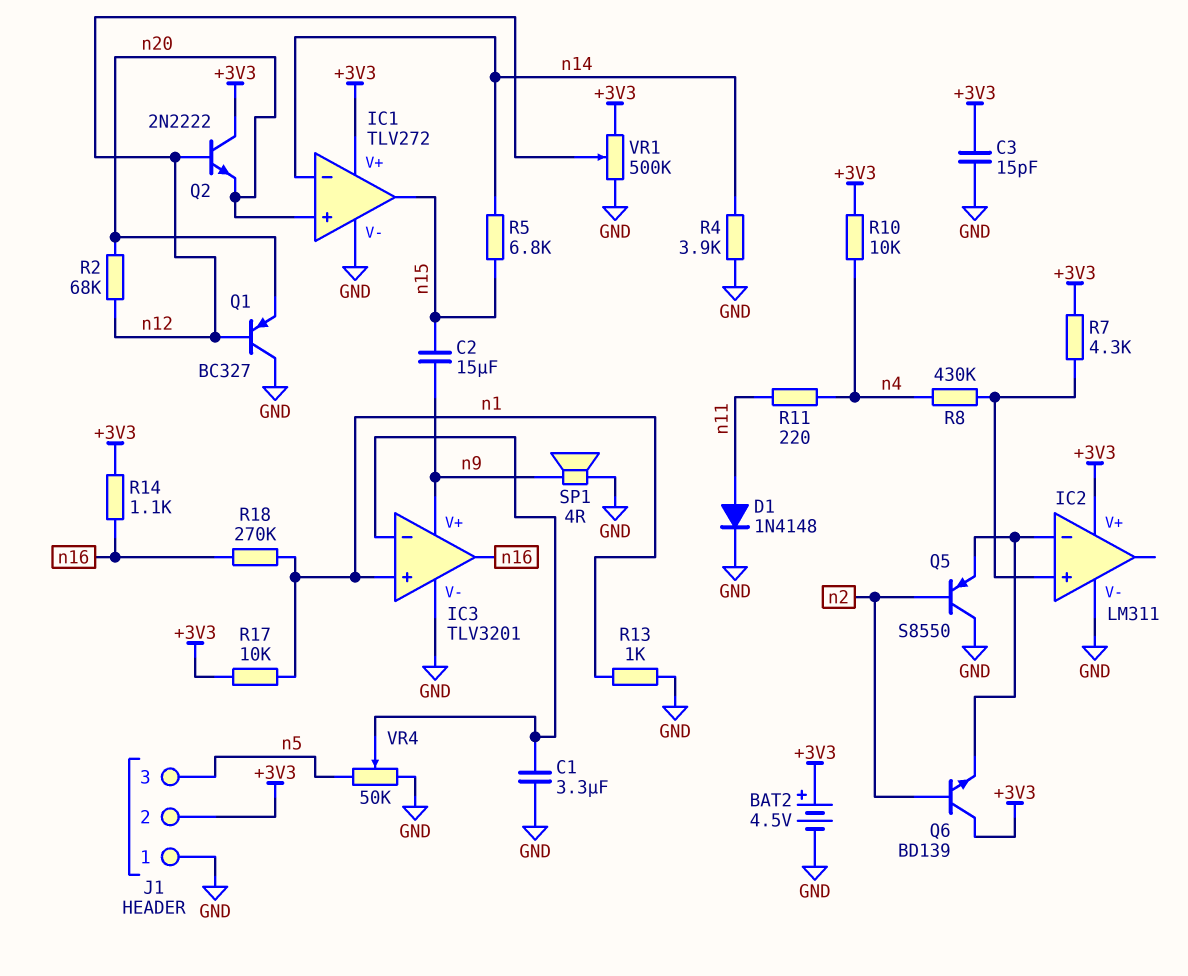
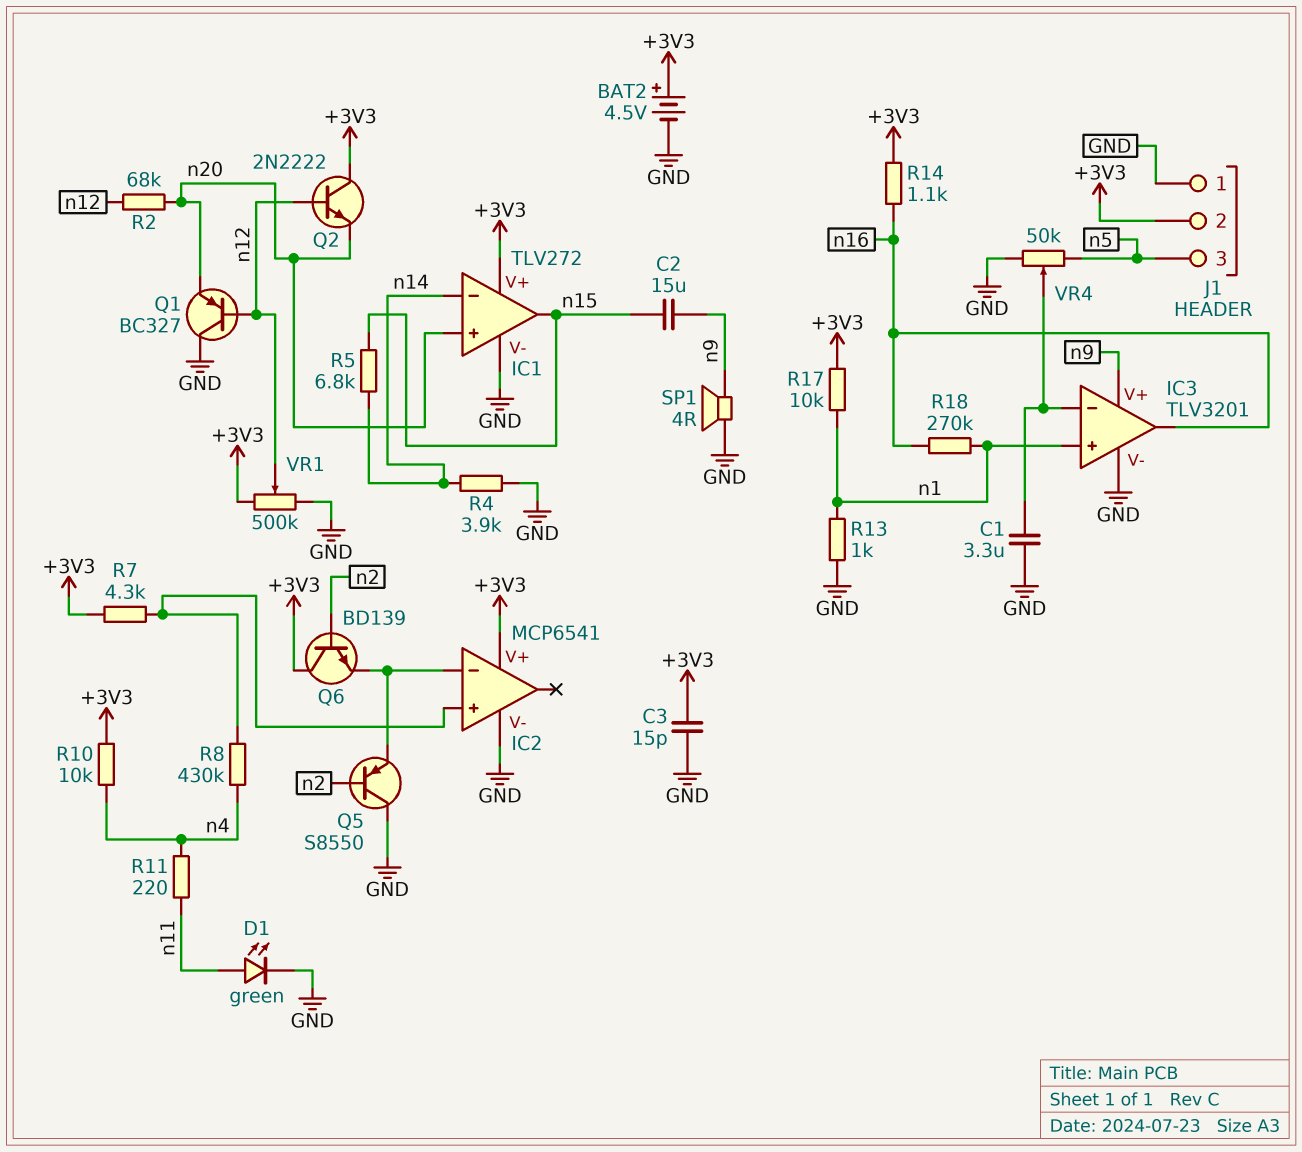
D1: diode 1N4148 (A n11, K GND) -> LED green (A n11, K GND)
IC2: LM311 -> MCP6541

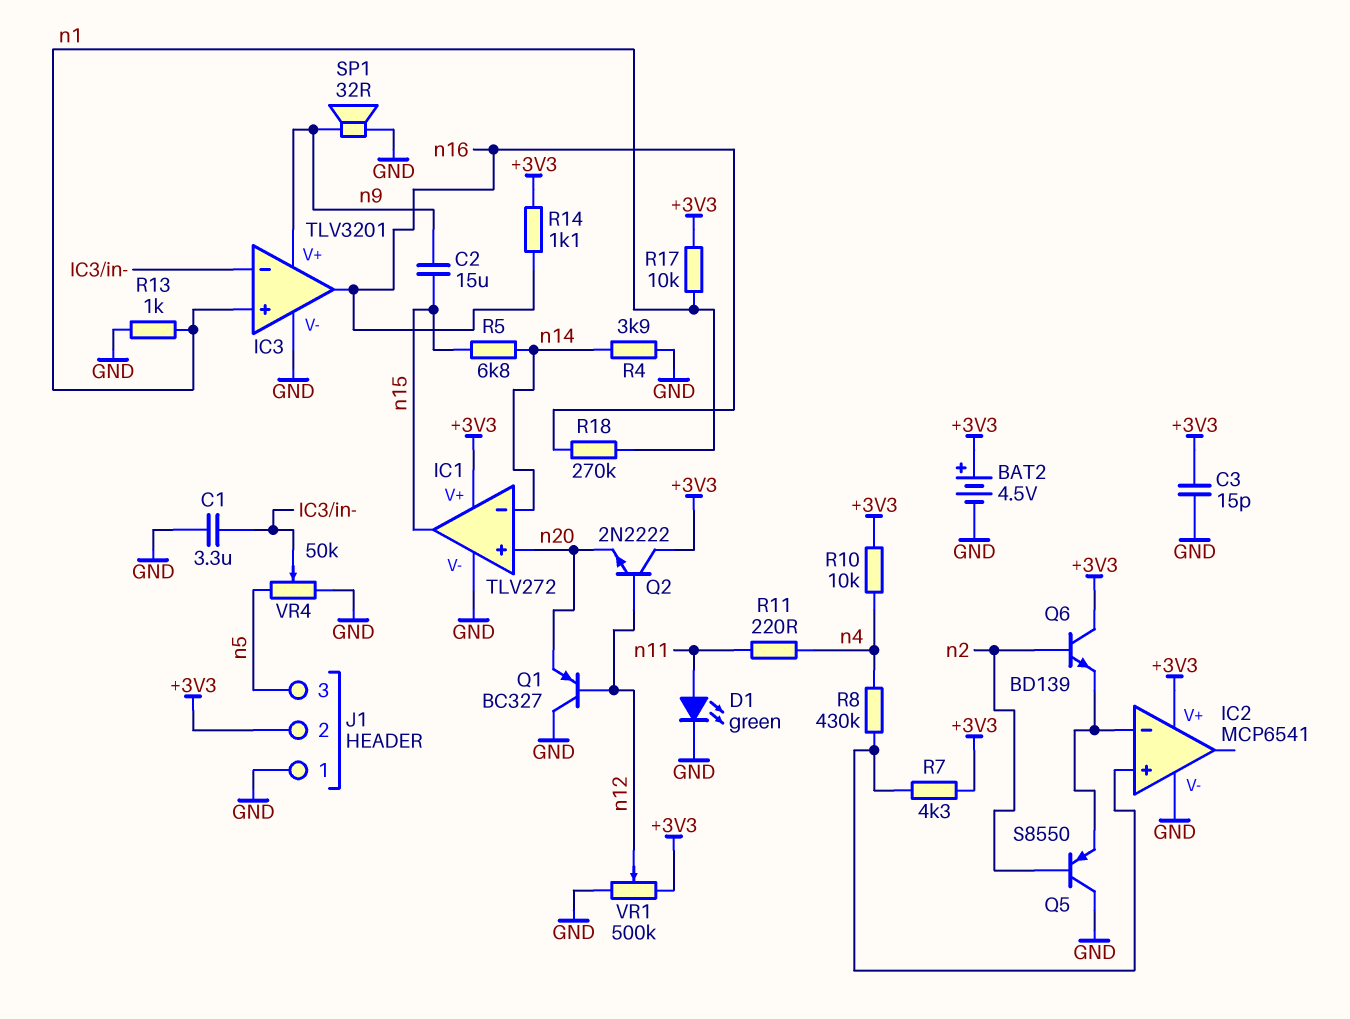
R2: 68k (n12, n20) -> none
SP1: speaker 4R (GND, n9) -> speaker 32R (GND, n9)

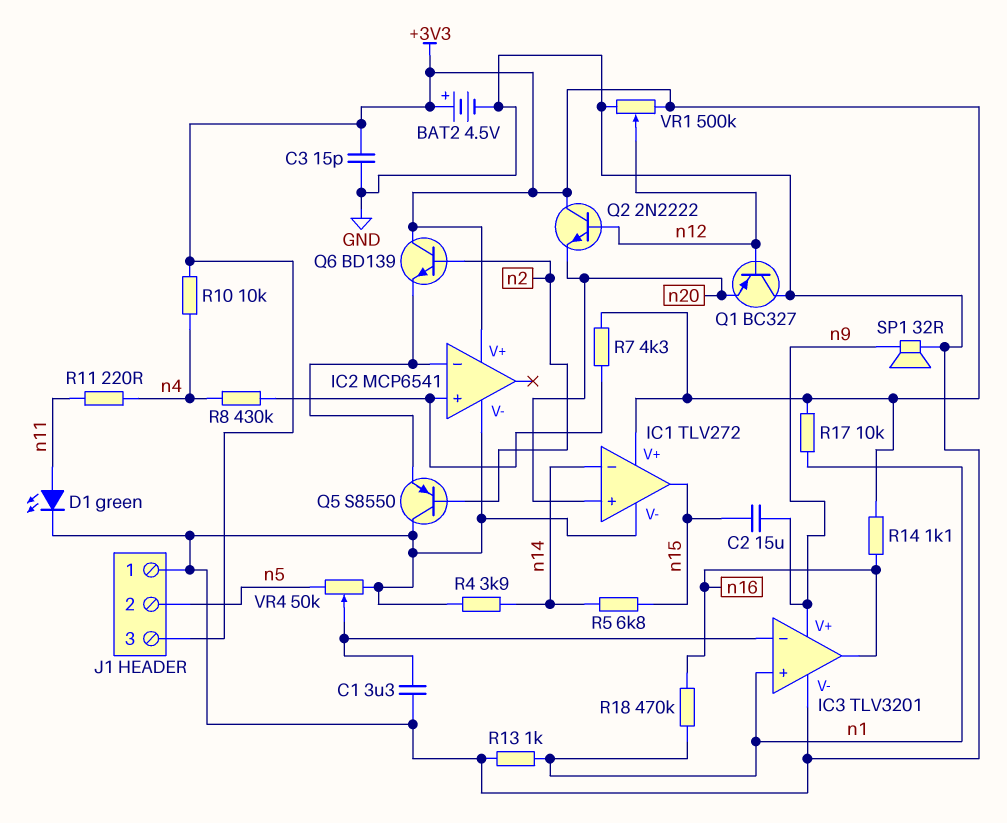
J1 pin 2: +3V3 -> n5
J1 pin 3: n5 -> +3V3
R18: 270k (n1, n16) -> 470k (n1, n16)

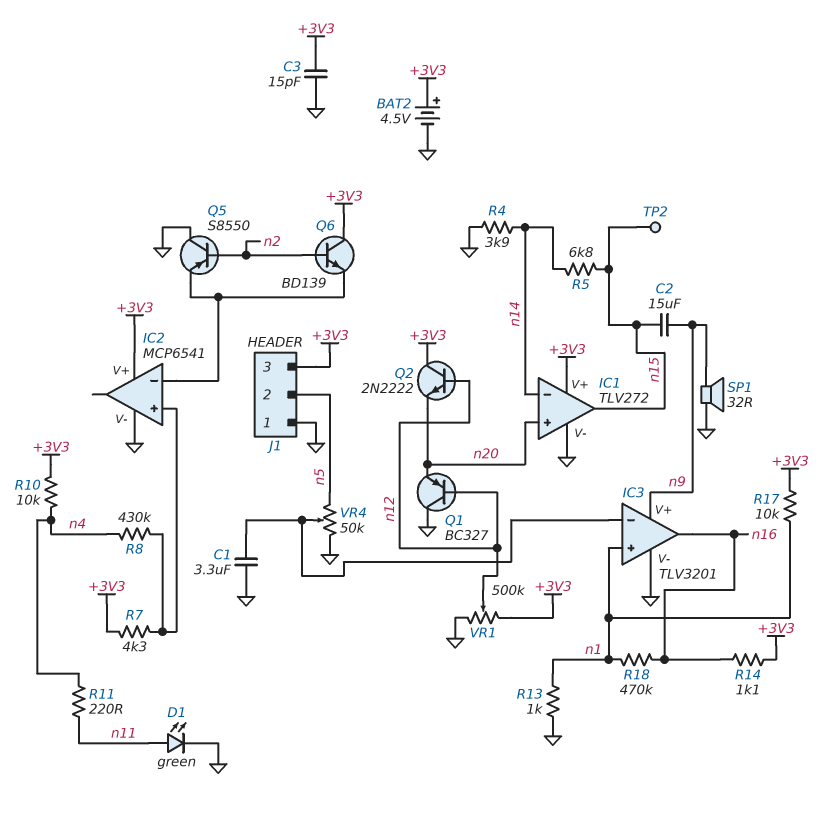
TP2: none -> test point (n15)

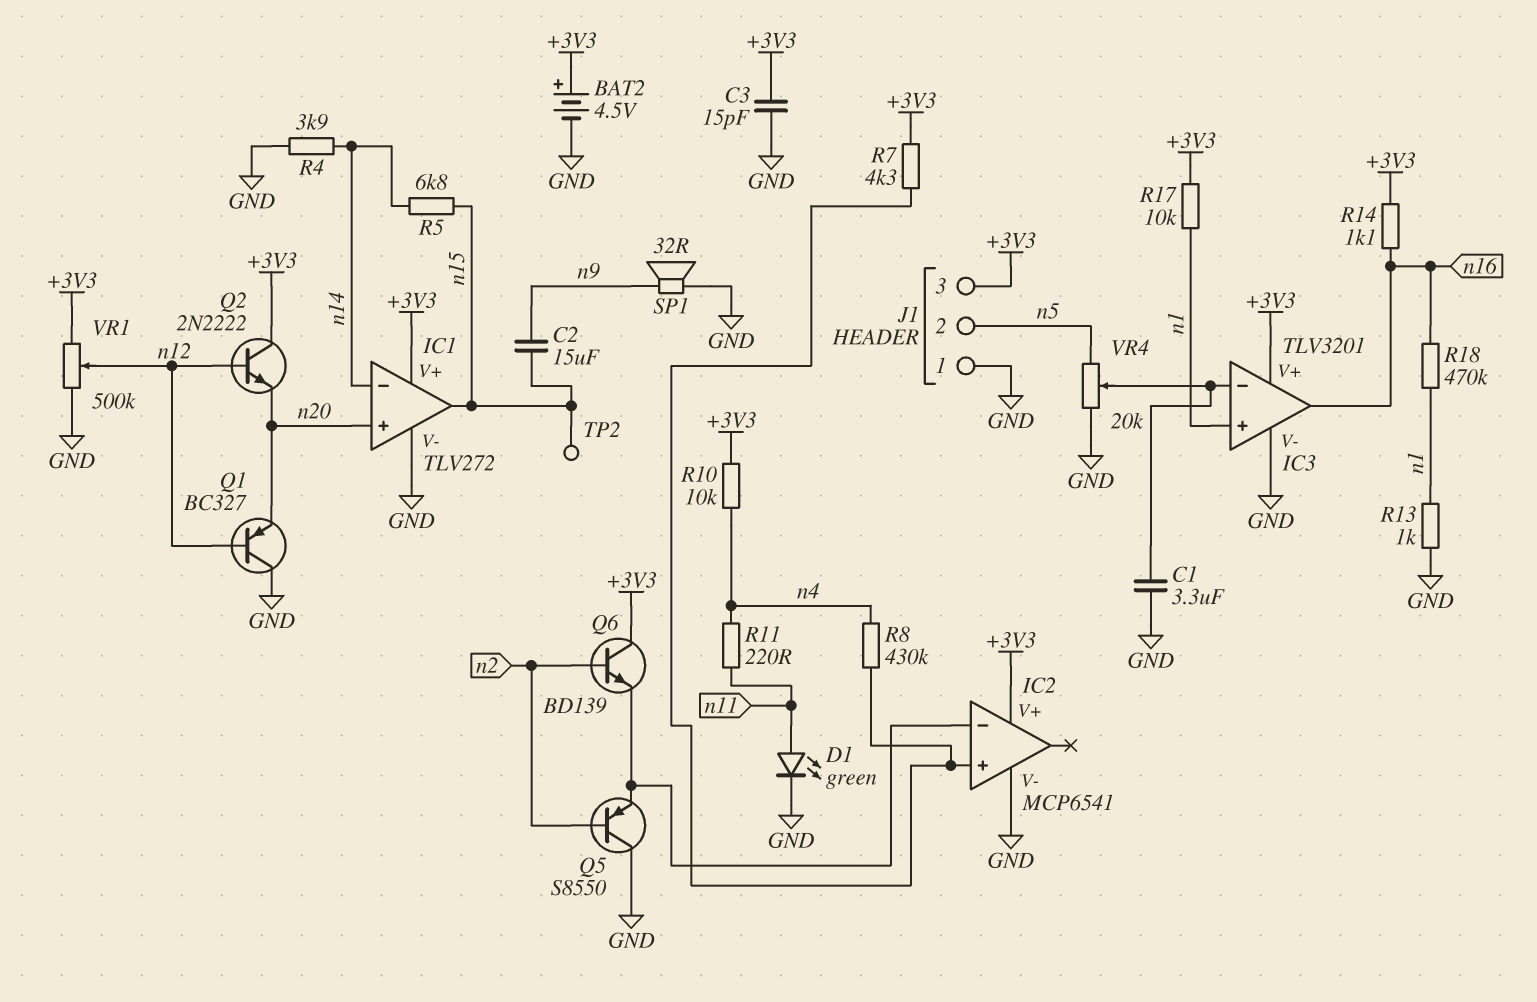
IC3 pin V+: n9 -> +3V3
VR4: 50k (GND, n5, wiper IC3/in-) -> 20k (GND, n5, wiper IC3/in-)

